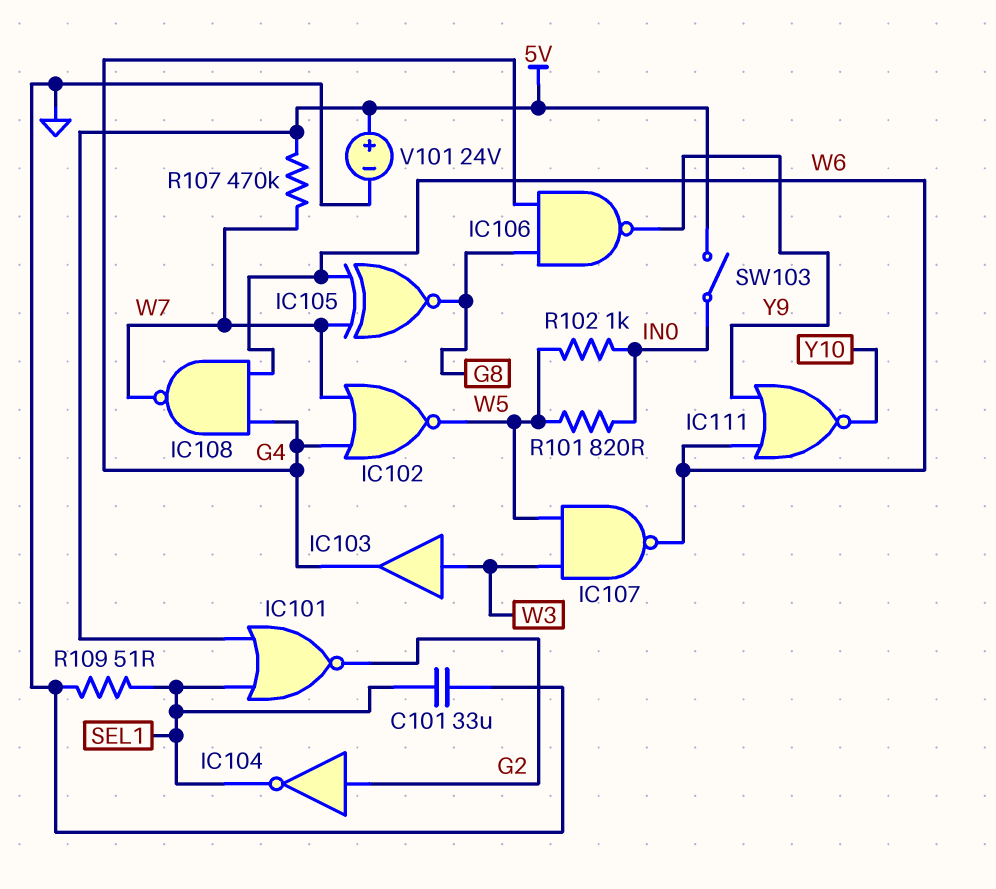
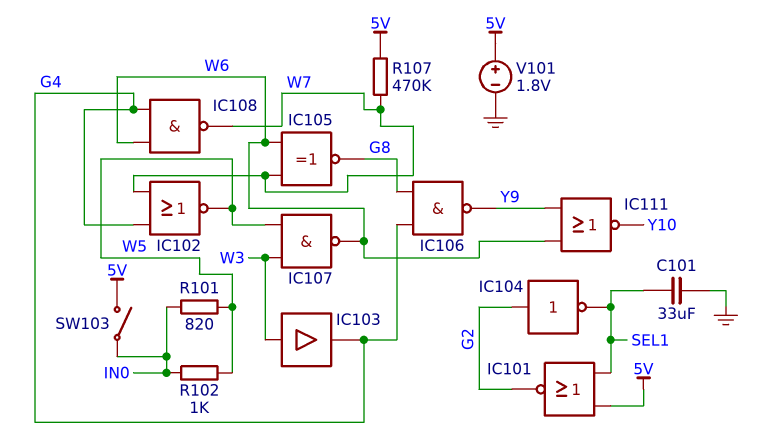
R109: 51 (GND, SEL1) -> none
V101: 24V (plus 5V, minus GND) -> 1.8V (plus 5V, minus GND)

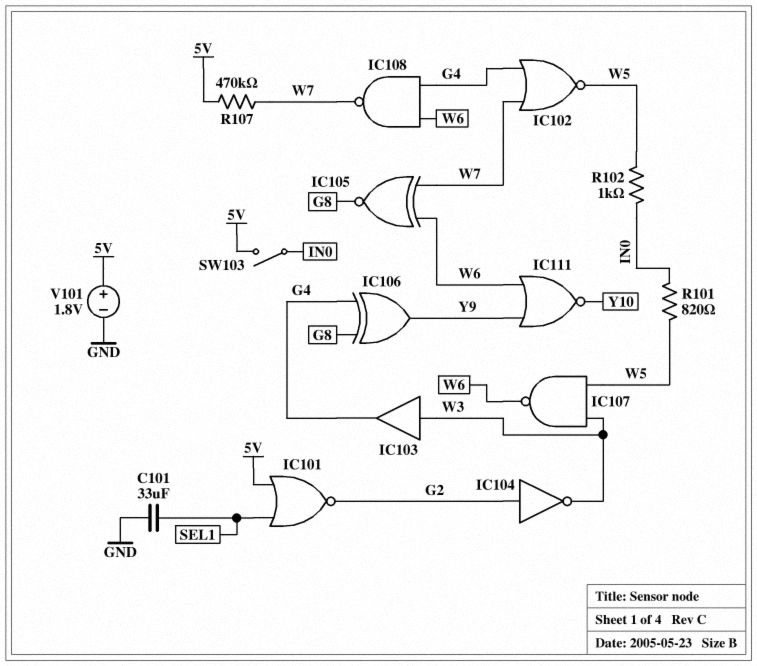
IC104: NOT (in G2, out SEL1) -> NOT (in G2, out W3)
IC106: NAND (in G4, in G8, out Y9) -> XOR (in G4, in G8, out Y9)

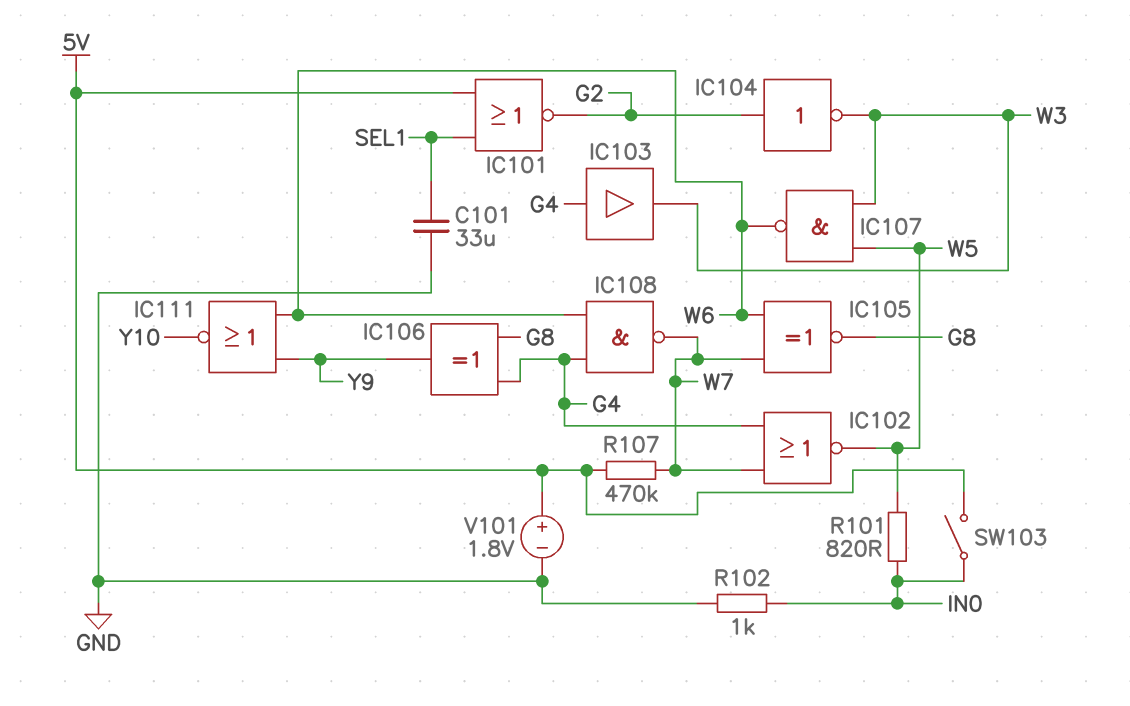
IC103: buffer (in W3, out G4) -> buffer (in G4, out W3)
R102: 1k (IN0, W5) -> 1k (GND, IN0)

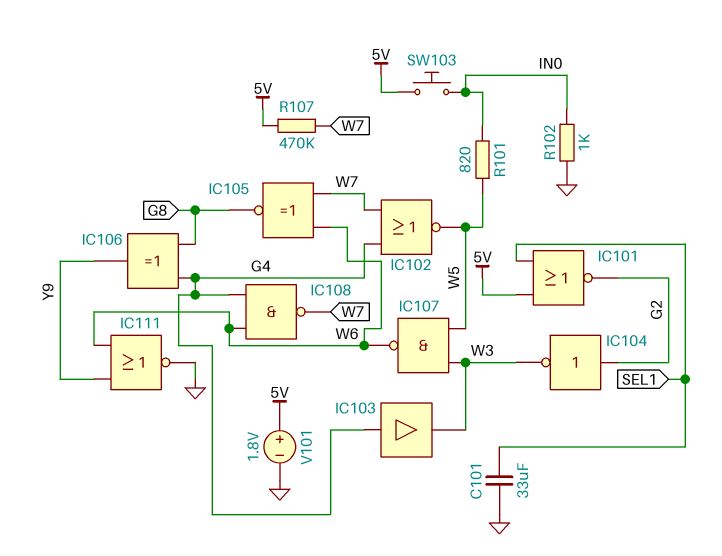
IC111: NOR (in W6, in Y9, out Y10) -> NOR (in W6, in Y9, out GND)
SW103: switch (5V, IN0) -> button (5V, IN0)

